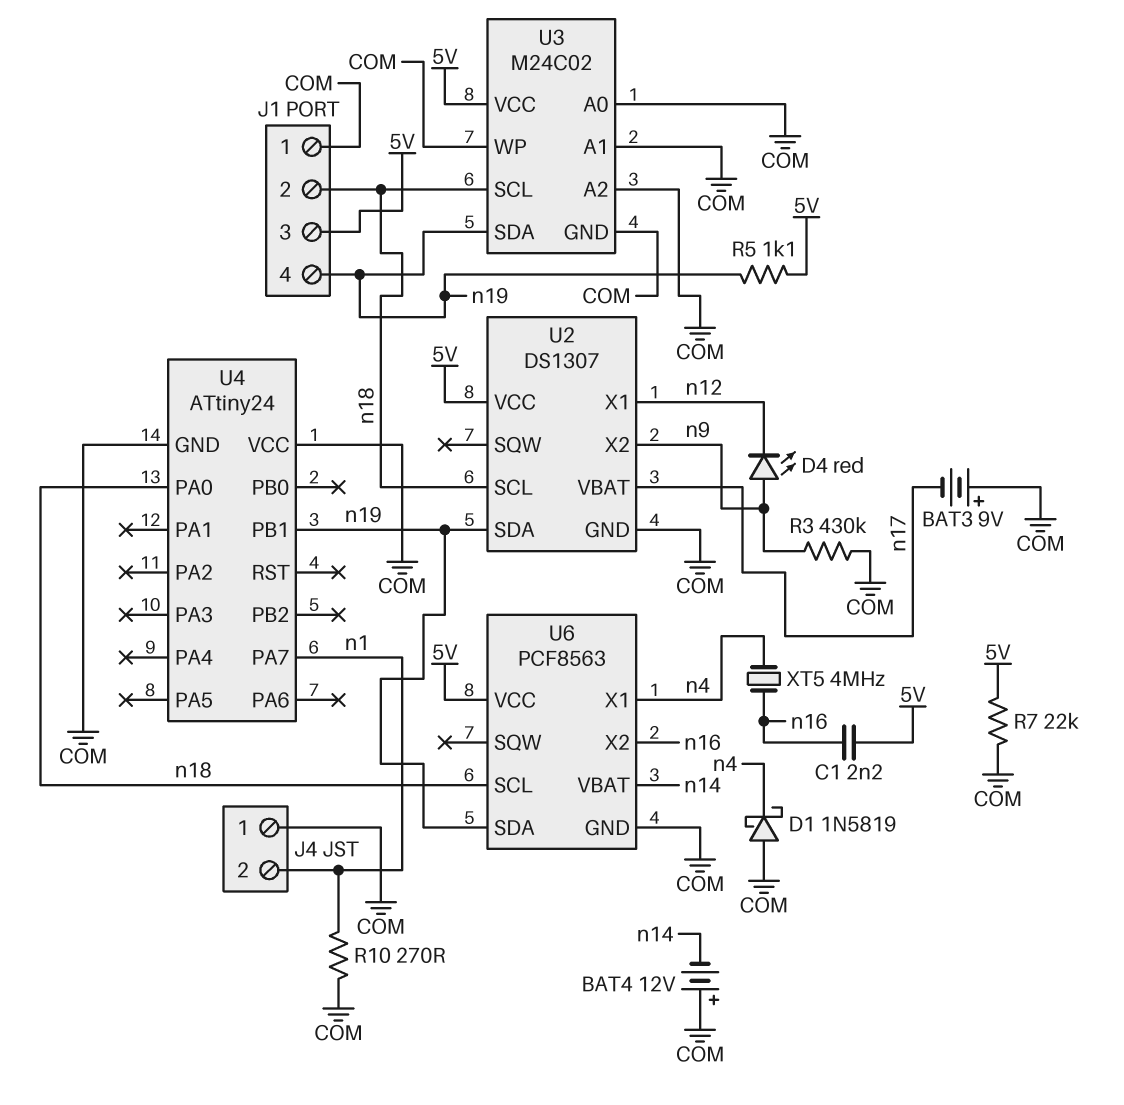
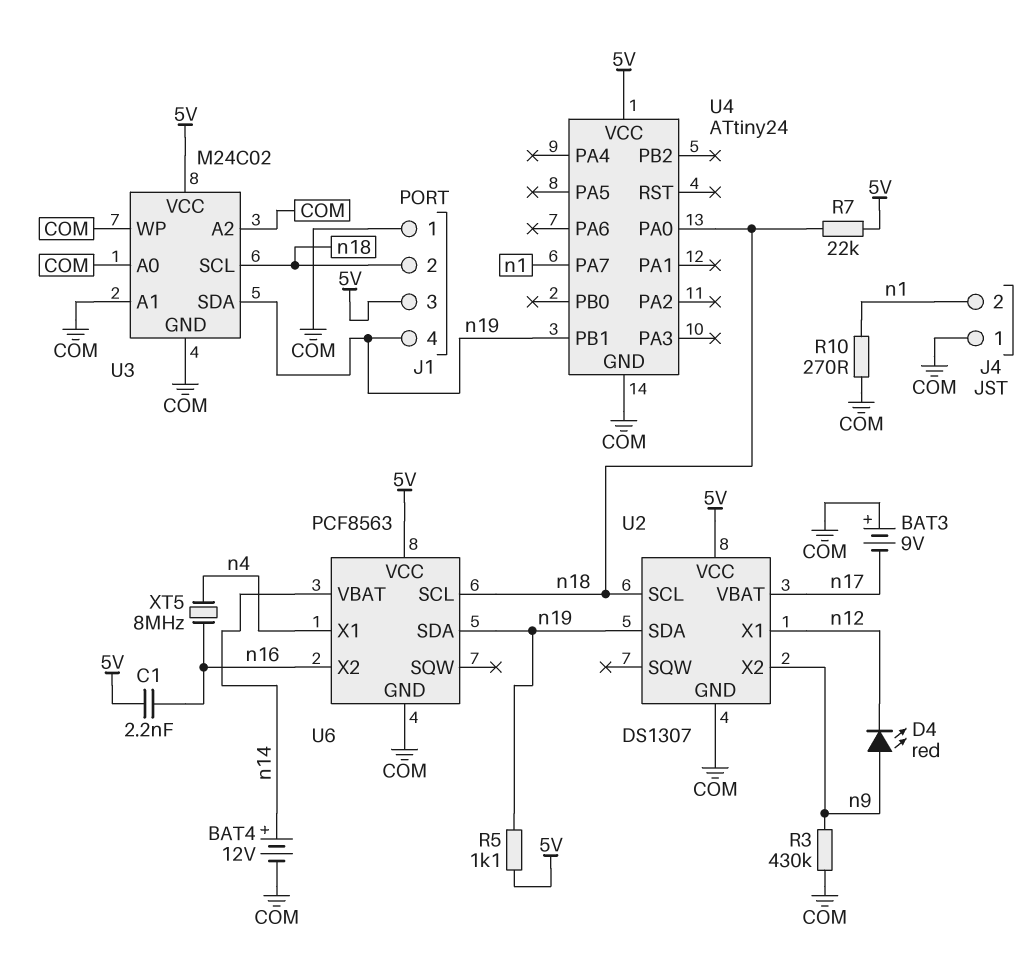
BAT4: 12V (plus COM, minus n14) -> 12V (plus n14, minus COM)
D1: schottky 1N5819 (A COM, K n4) -> none
R7: 22k (5V, COM) -> 22k (5V, n18)
U4 pin VCC: COM -> 5V
XT5: 4MHz (n4, n16) -> 8MHz (n4, n16)

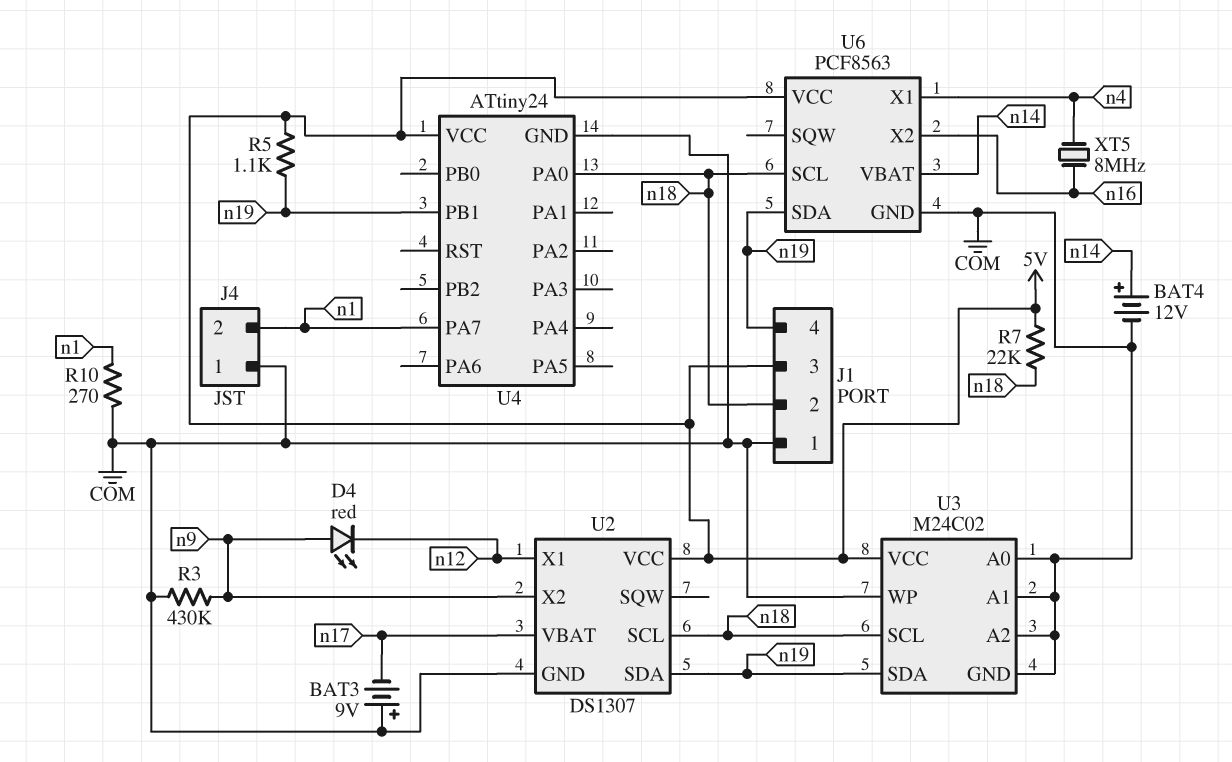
C1: 2.2nF (5V, n16) -> none

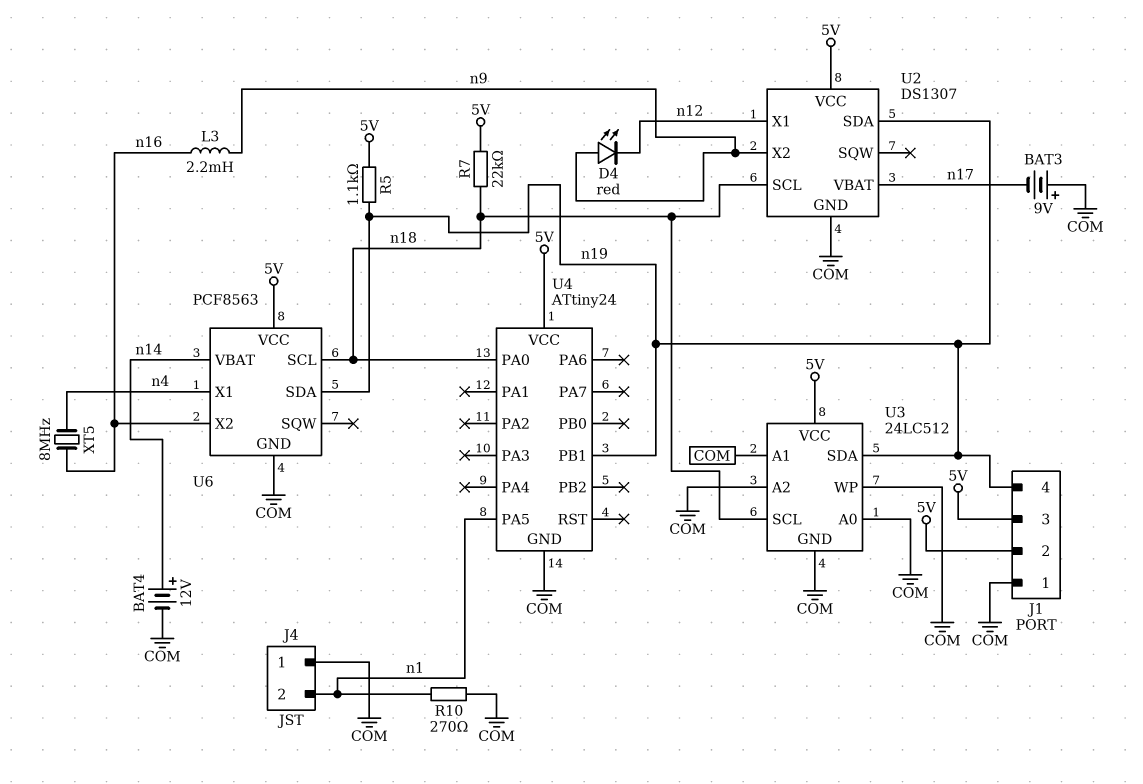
J1 pin 2: n18 -> 5V
L3: none -> 2.2mH (n9, n16)
R3: 430k (COM, n9) -> none
U3: M24C02 -> 24LC512
U4 pin PA5: none -> n1
U4 pin PA7: n1 -> none

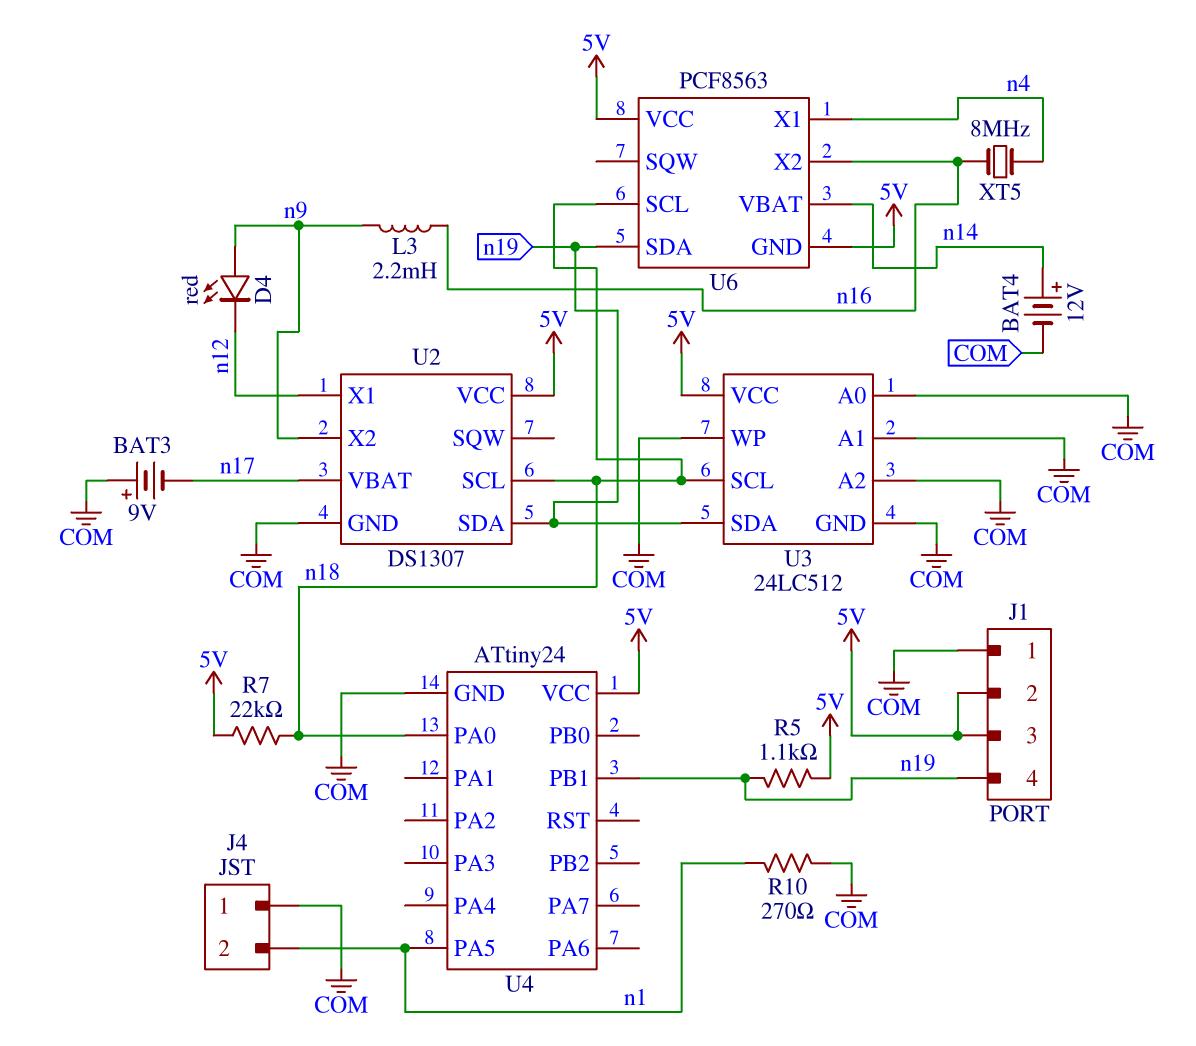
U6 pin GND: COM -> 5V

